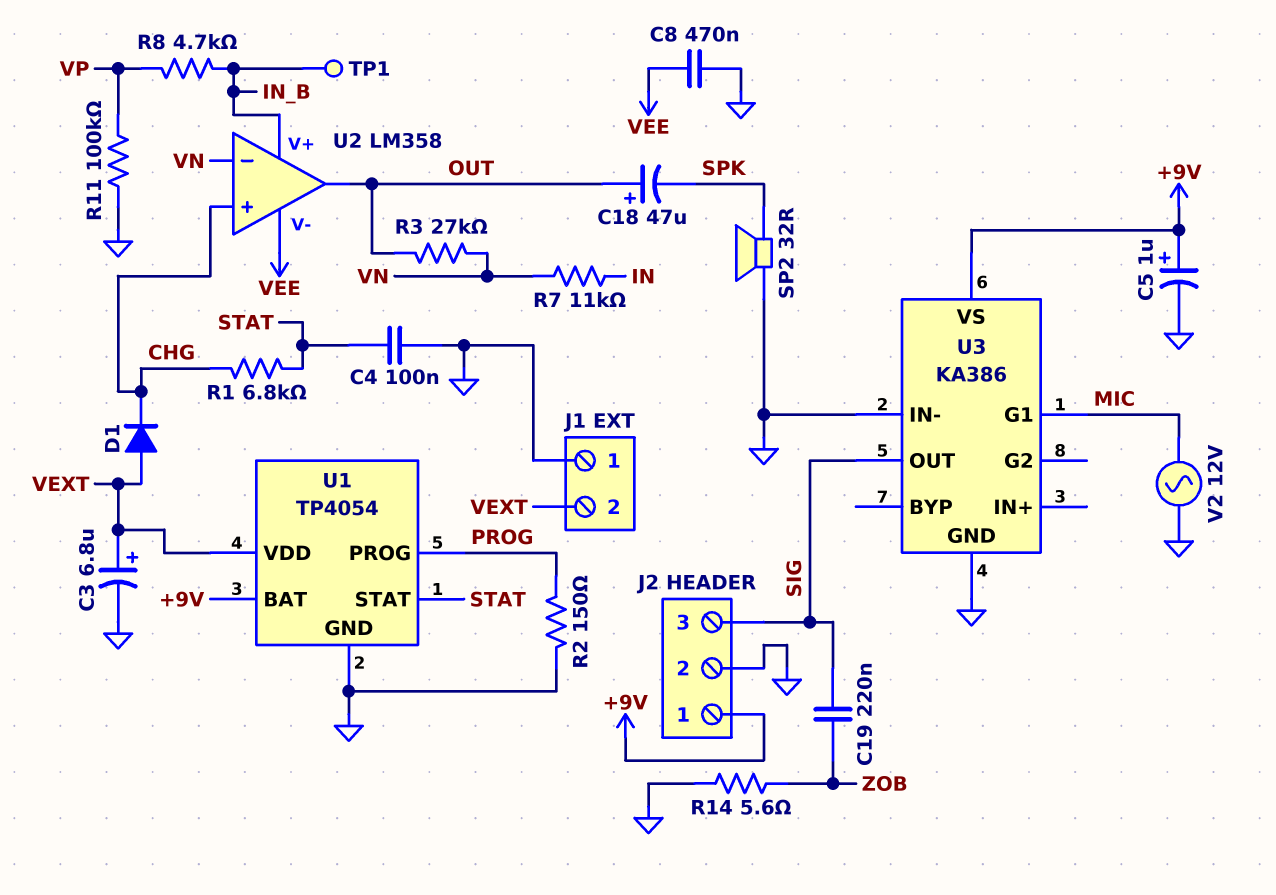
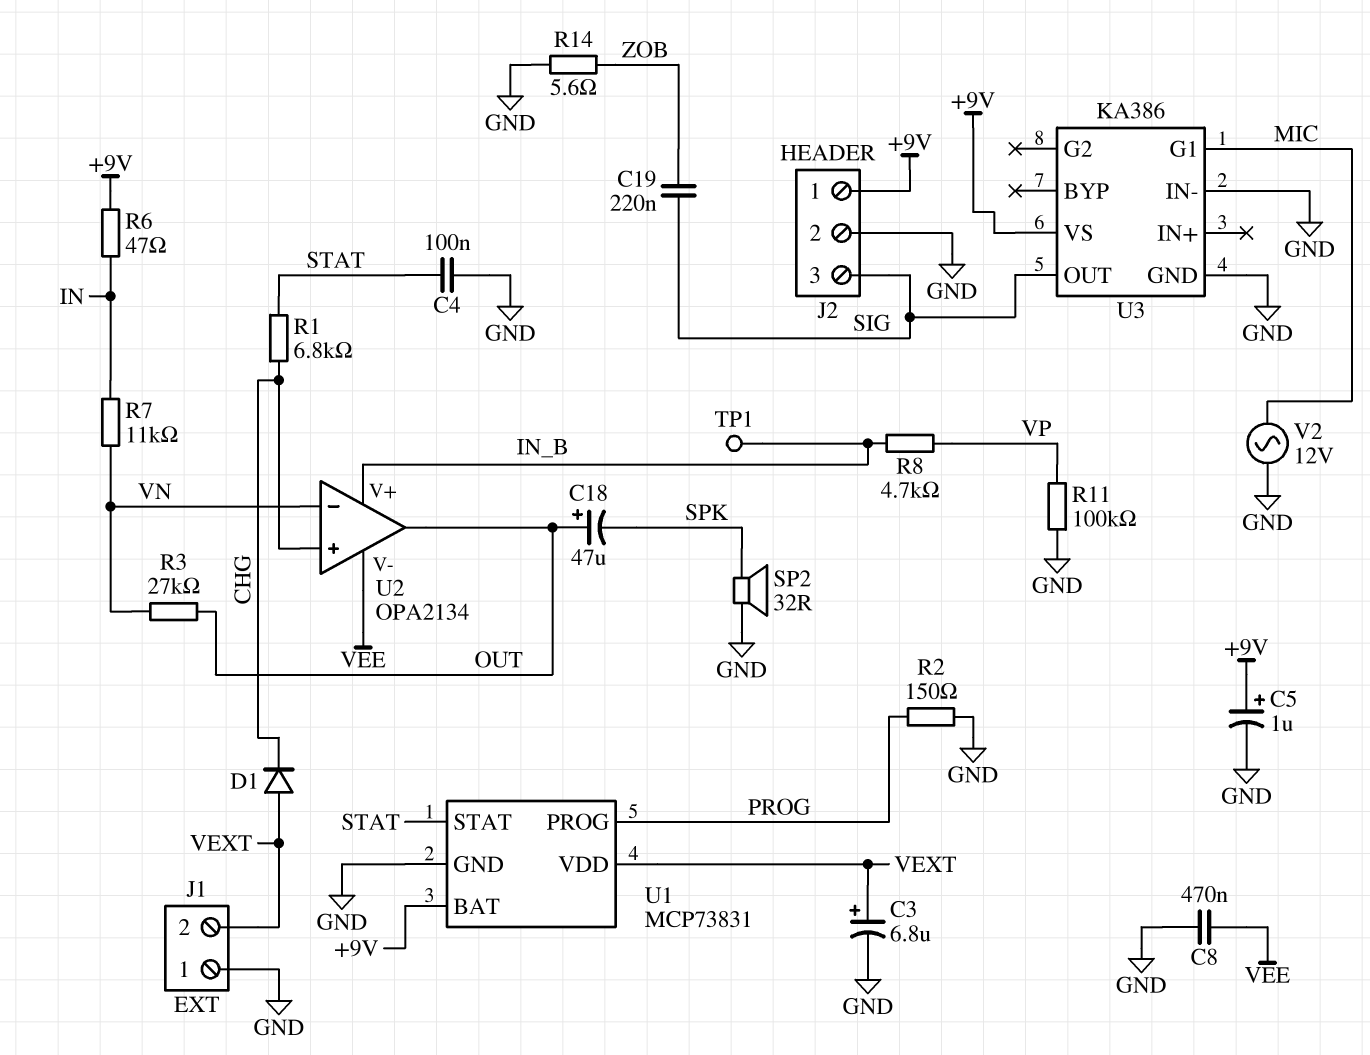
R6: none -> 47 (+9V, IN)
U1: TP4054 -> MCP73831
U2: LM358 -> OPA2134

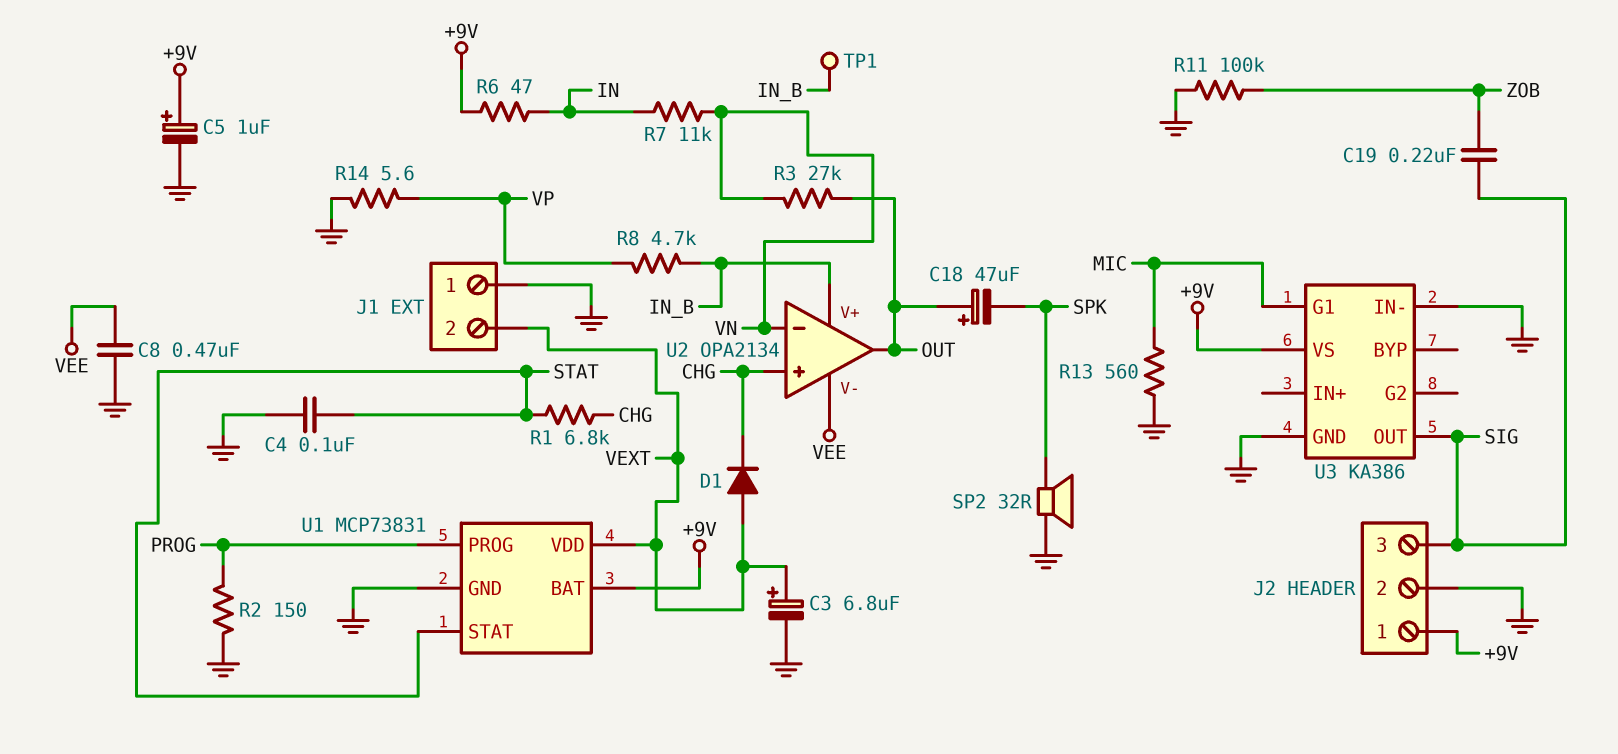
R11: 100k (GND, VP) -> 100k (GND, ZOB)
R13: none -> 560 (GND, MIC)
R14: 5.6 (GND, ZOB) -> 5.6 (GND, VP)
V2: AC 12V (GND, MIC) -> none

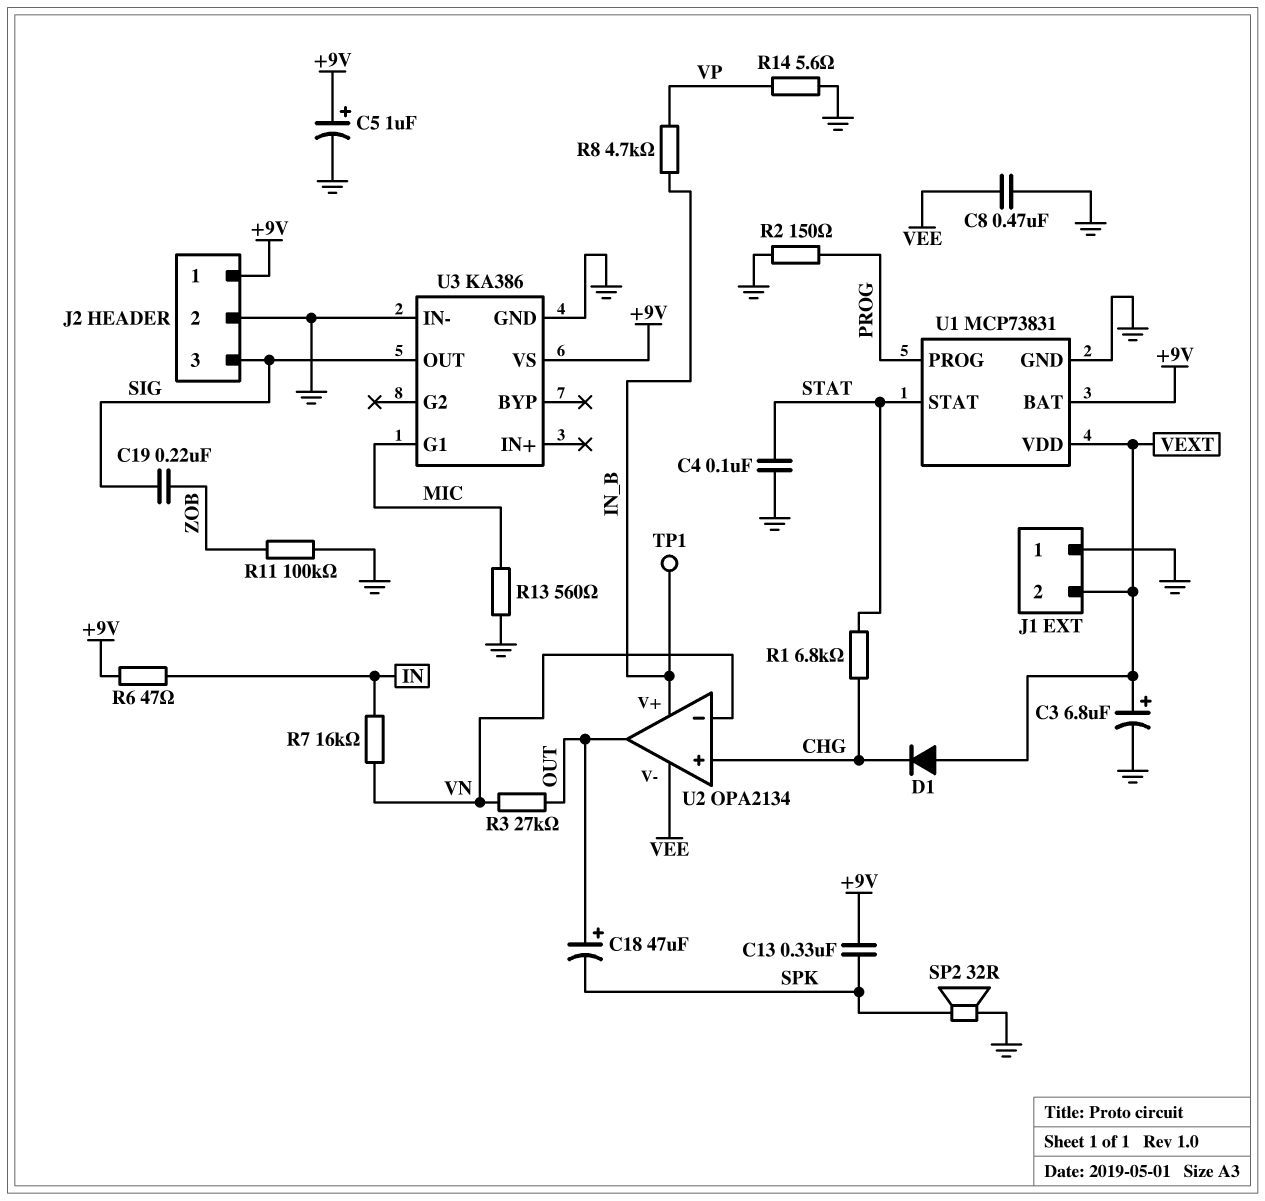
C13: none -> 330nF (+9V, SPK)
R7: 11k (IN, VN) -> 16k (IN, VN)

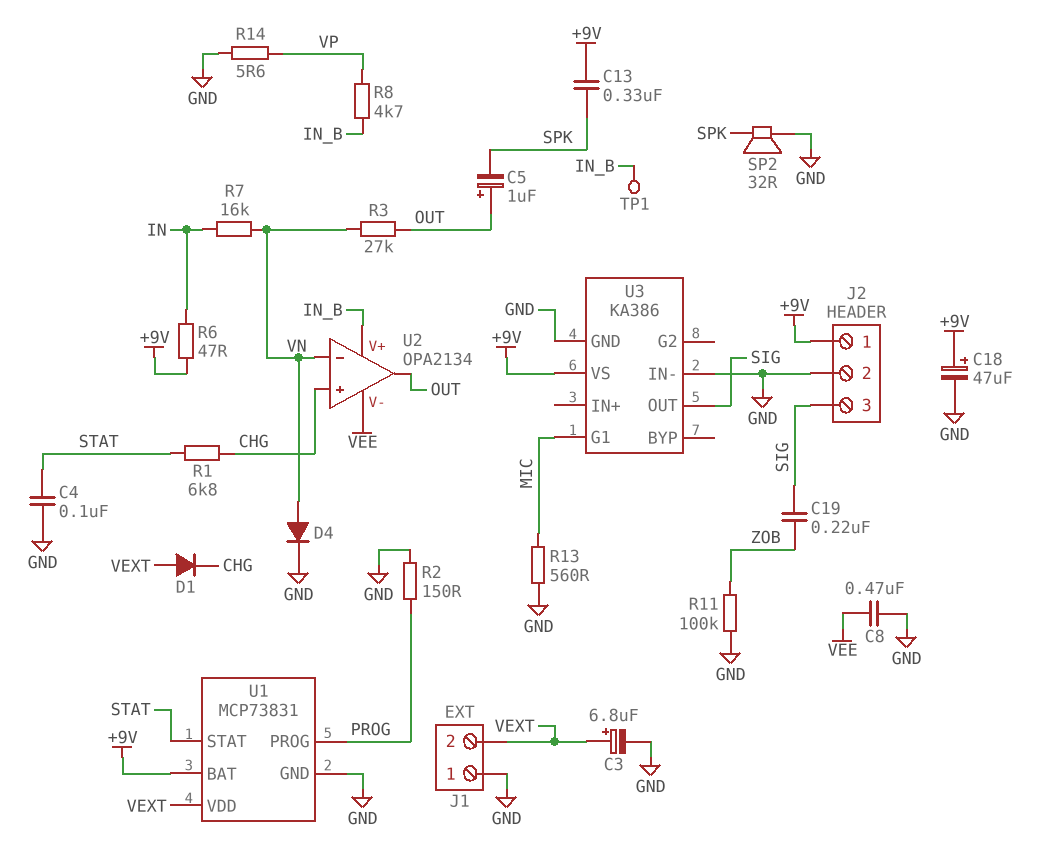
C5: 1uF (plus +9V, minus GND) -> 1uF (plus OUT, minus SPK)
C18: 47uF (plus OUT, minus SPK) -> 47uF (plus +9V, minus GND)
D4: none -> diode (A VN, K GND)

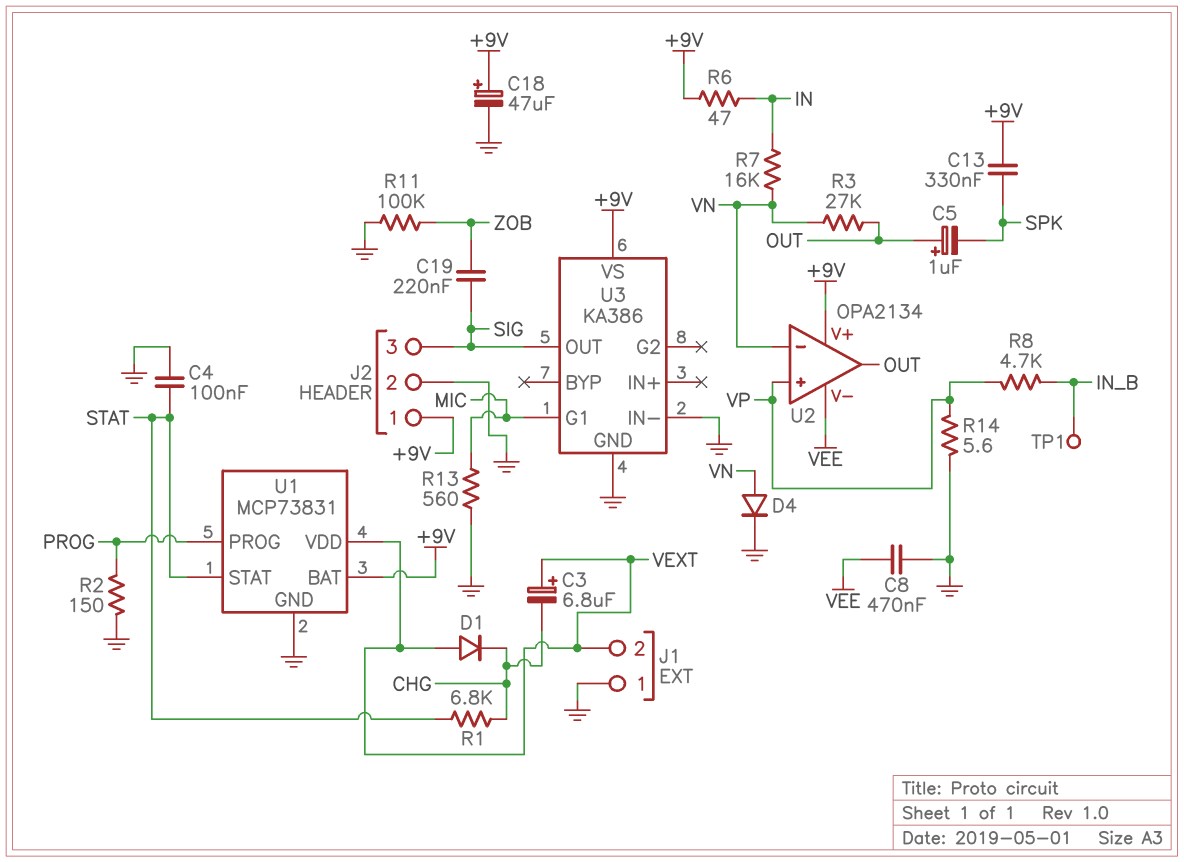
C3: 6.8uF (plus VEXT, minus GND) -> 6.8uF (plus VEXT, minus CHG)
SP2: speaker 32R (GND, SPK) -> none
U2 pin V+: IN_B -> +9V
U2 pin in+: CHG -> VP

